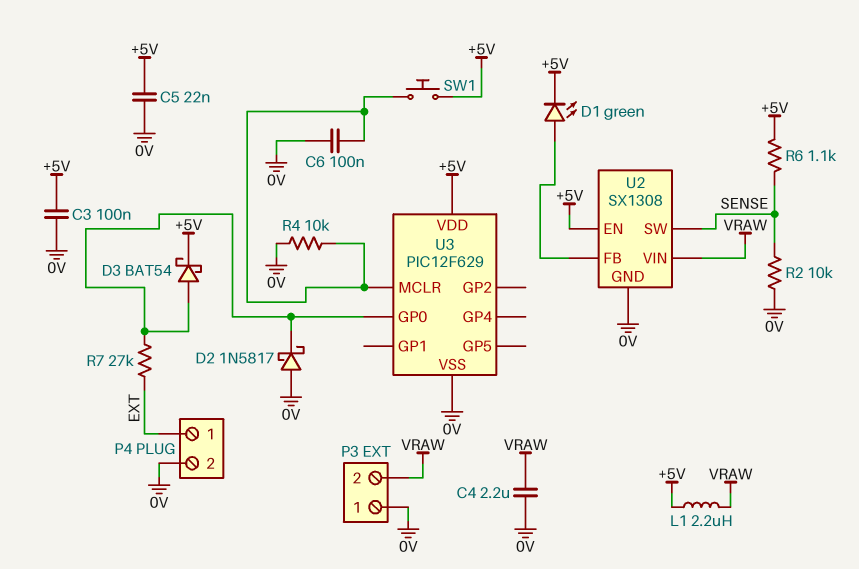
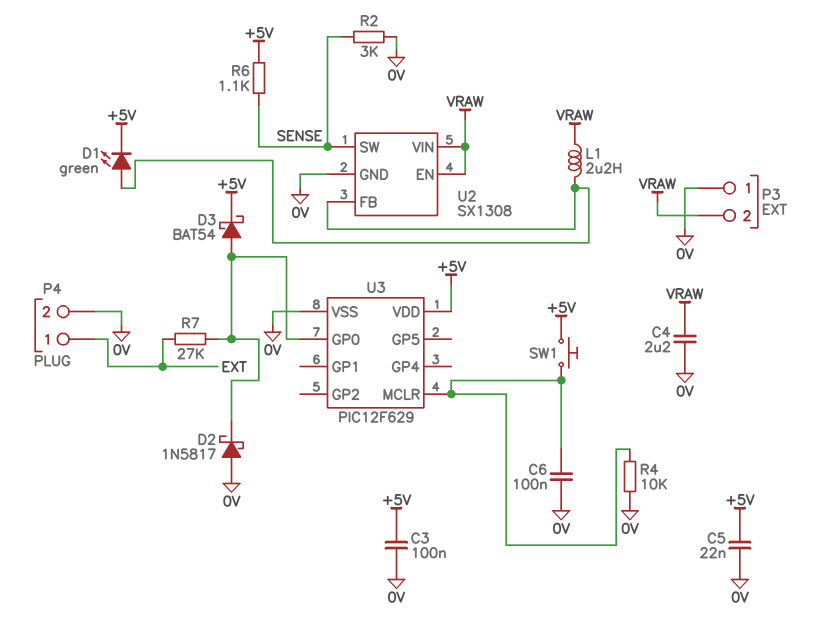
L1: 2.2uH (+5V, VRAW) -> 2.2uH (U2/FB, VRAW)
R2: 10k (0V, SENSE) -> 3k (0V, SENSE)
U2 pin EN: +5V -> VRAW

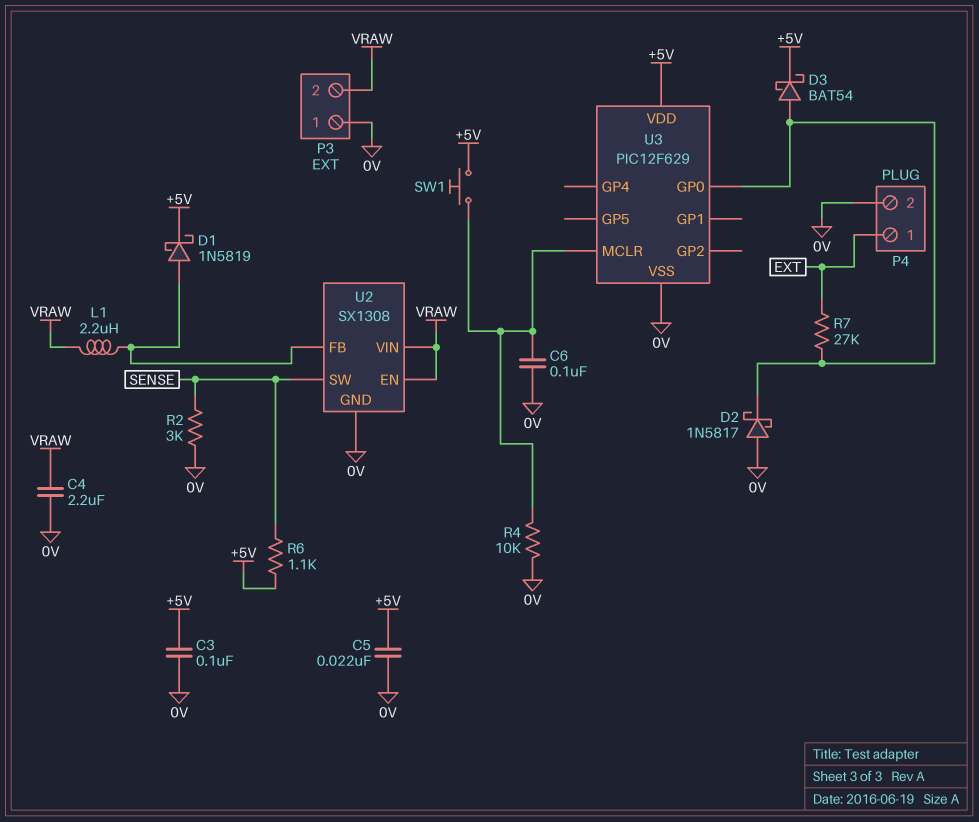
D1: LED green (A U2/FB, K +5V) -> schottky 1N5819 (A U2/FB, K +5V)

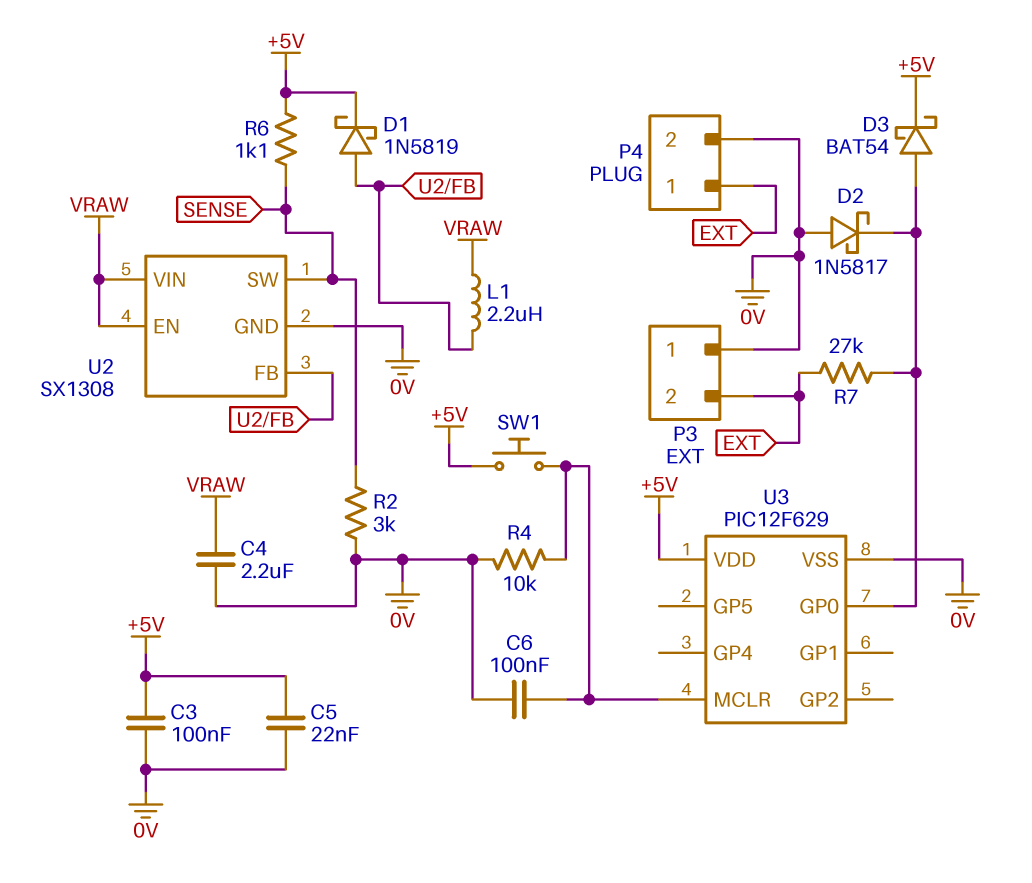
P3 pin 2: VRAW -> EXT

